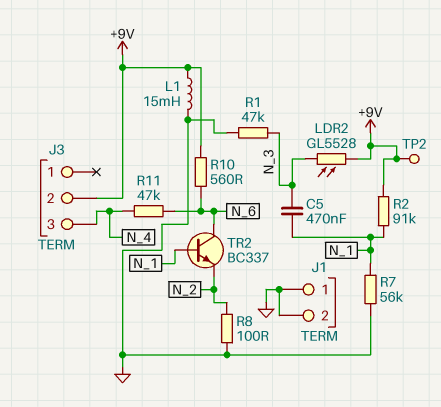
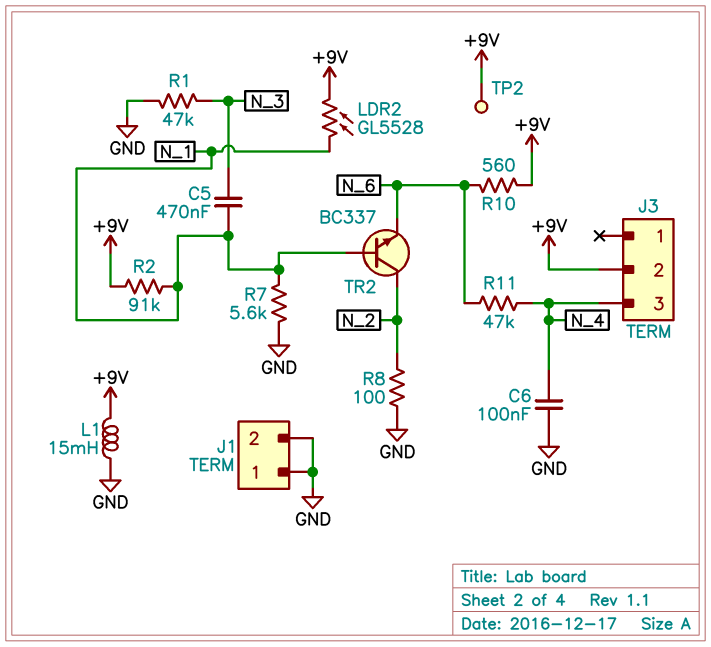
C6: none -> 100nF (GND, N_4)
LDR2: GL5528 (+9V, N_3) -> GL5528 (+9V, N_1)
R7: 56k (GND, N_1) -> 5.6k (GND, N_1)
TR2: NPN BC337 (B N_1, C N_6, E N_2) -> NPN BC337 (B N_1, C N_2, E N_6)

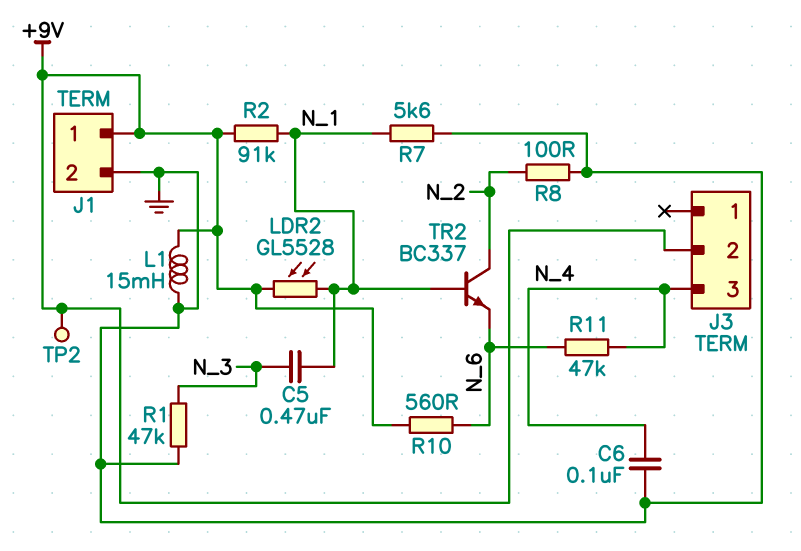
J1 pin 1: GND -> +9V

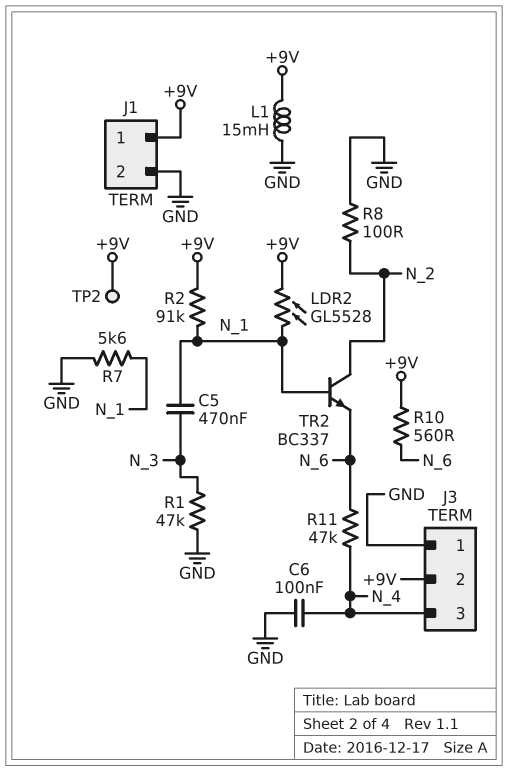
J3 pin 1: none -> GND

